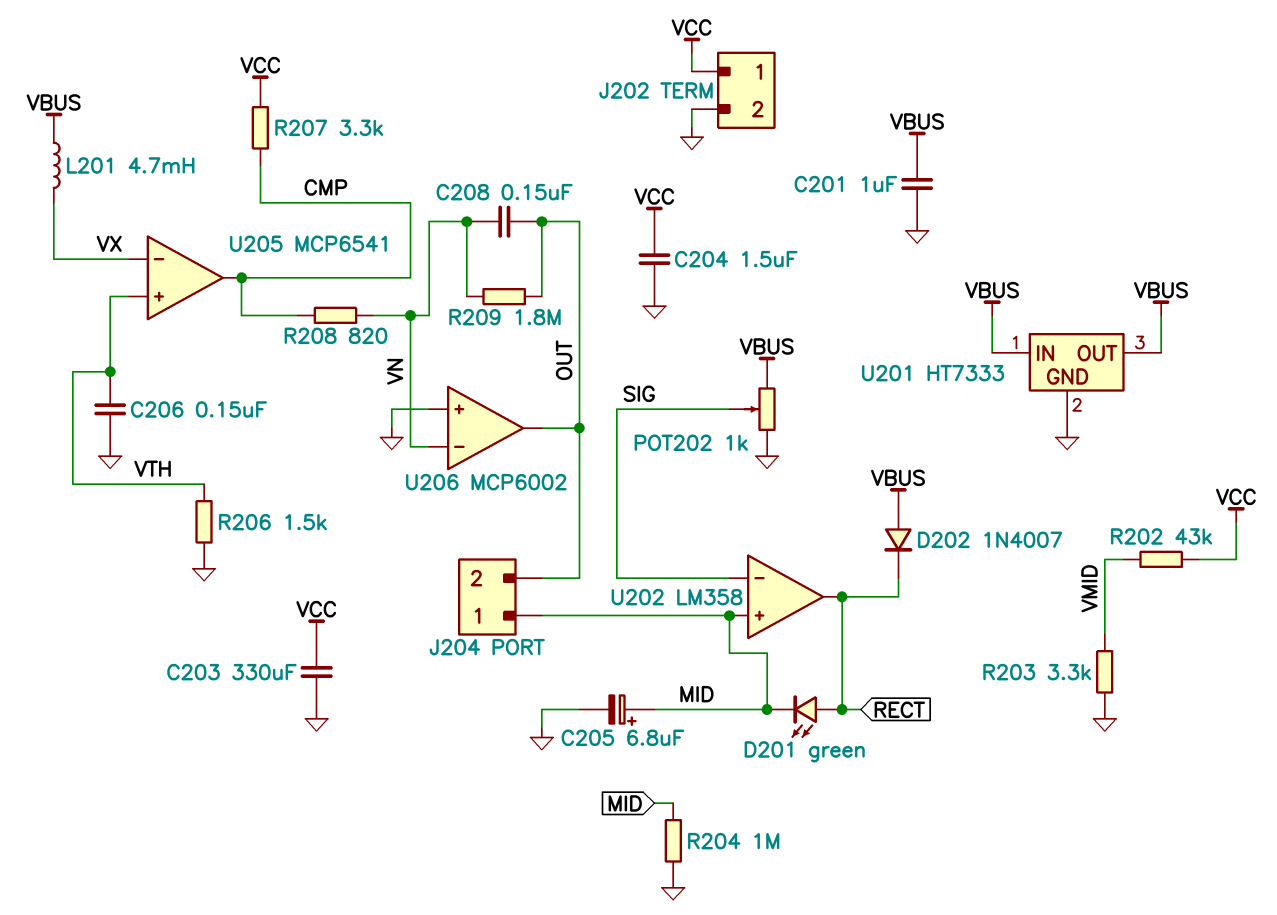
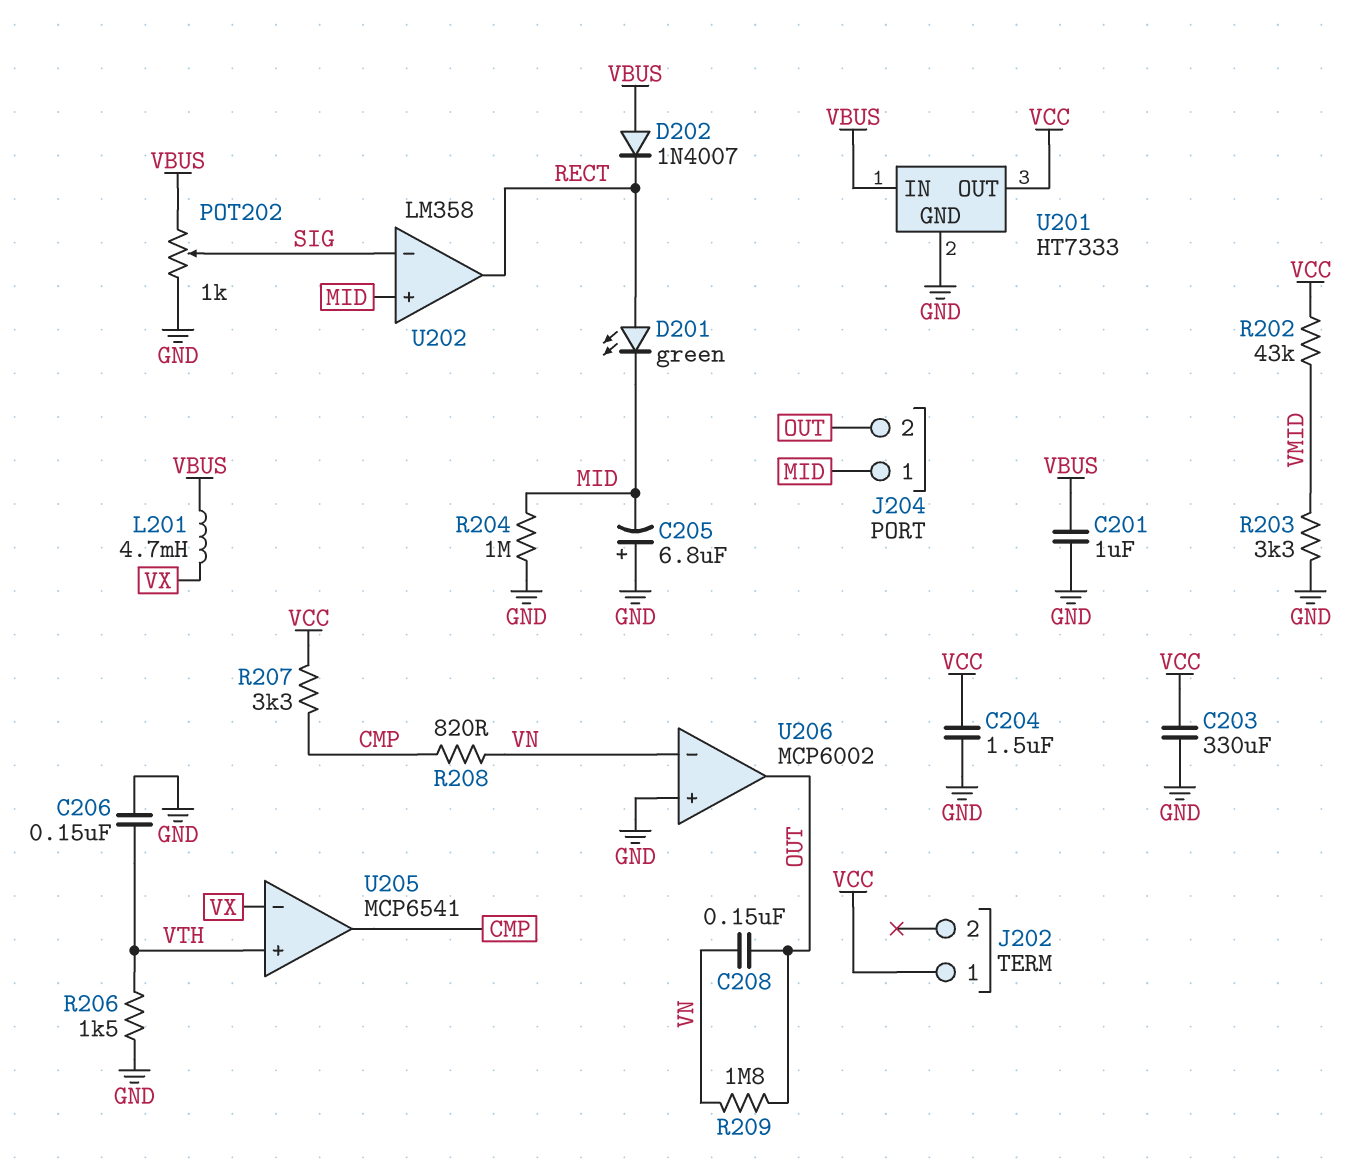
C205: 6.8uF (plus MID, minus GND) -> 6.8uF (plus GND, minus MID)
J202 pin 2: GND -> none
U201 pin OUT: VBUS -> VCC

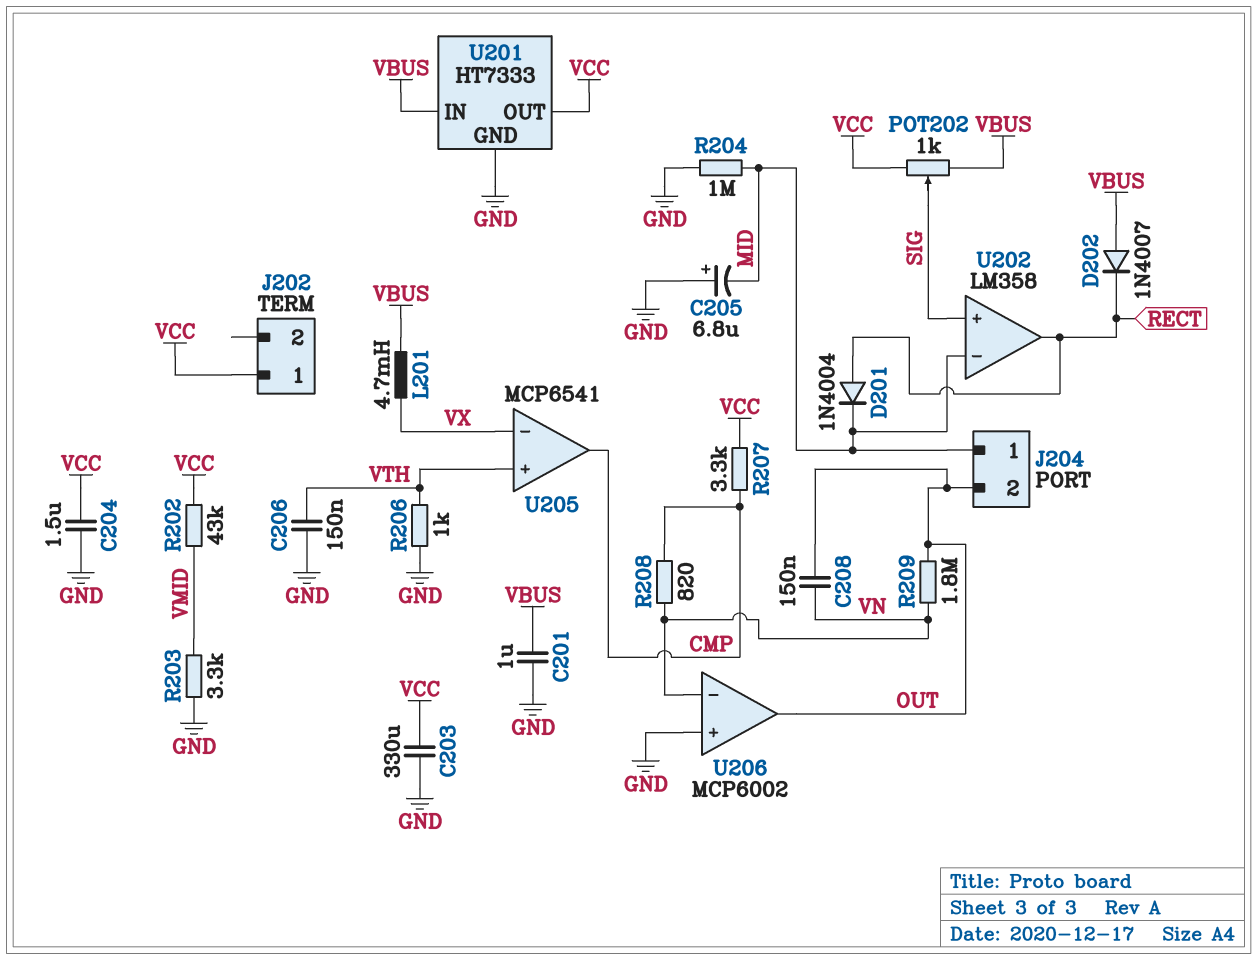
D201: LED green (A RECT, K MID) -> diode 1N4004 (A RECT, K MID)
POT202: 1k (GND, VBUS, wiper SIG) -> 1k (VBUS, VCC, wiper SIG)
R206: 1.5k (GND, VTH) -> 1k (GND, VTH)
U202 pin in+: MID -> SIG
U202 pin in-: SIG -> MID

